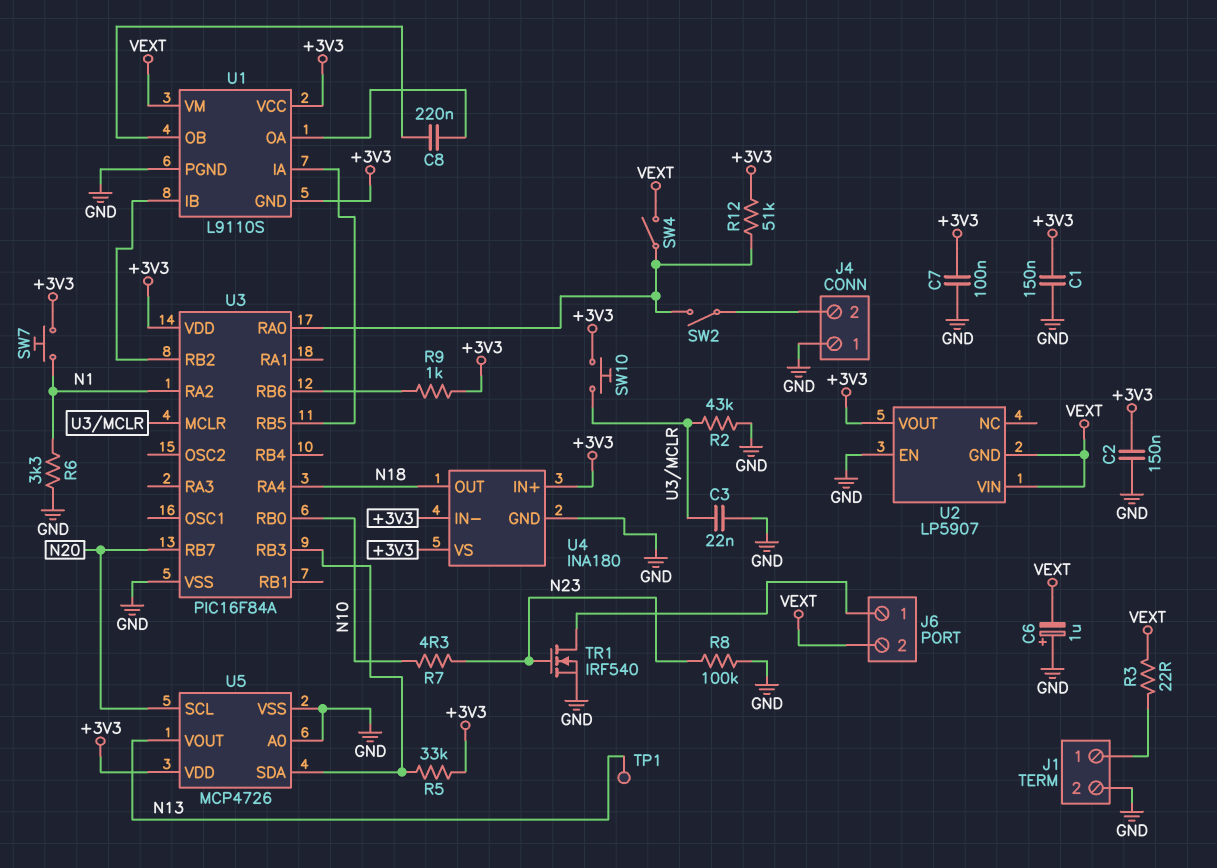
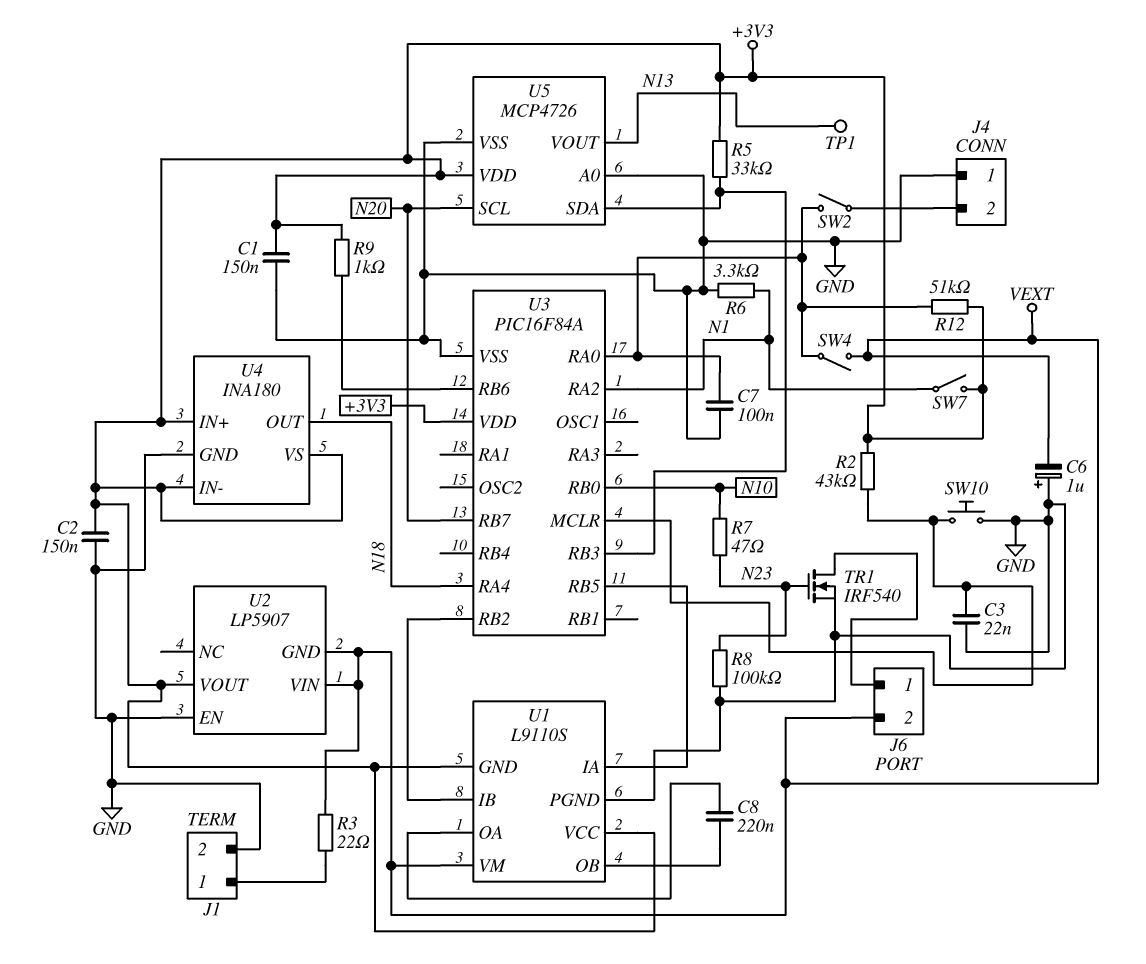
C7: 100nF (+3V3, GND) -> 100nF (GND, U3/RA0)
R2: 43k (GND, U3/MCLR) -> 43k (+3V3, U3/MCLR)
R7: 4.3 (N10, N23) -> 47 (N10, N23)
SW7: button (+3V3, N1) -> switch (+3V3, N1)
SW10: button (+3V3, U3/MCLR) -> button (GND, U3/MCLR)

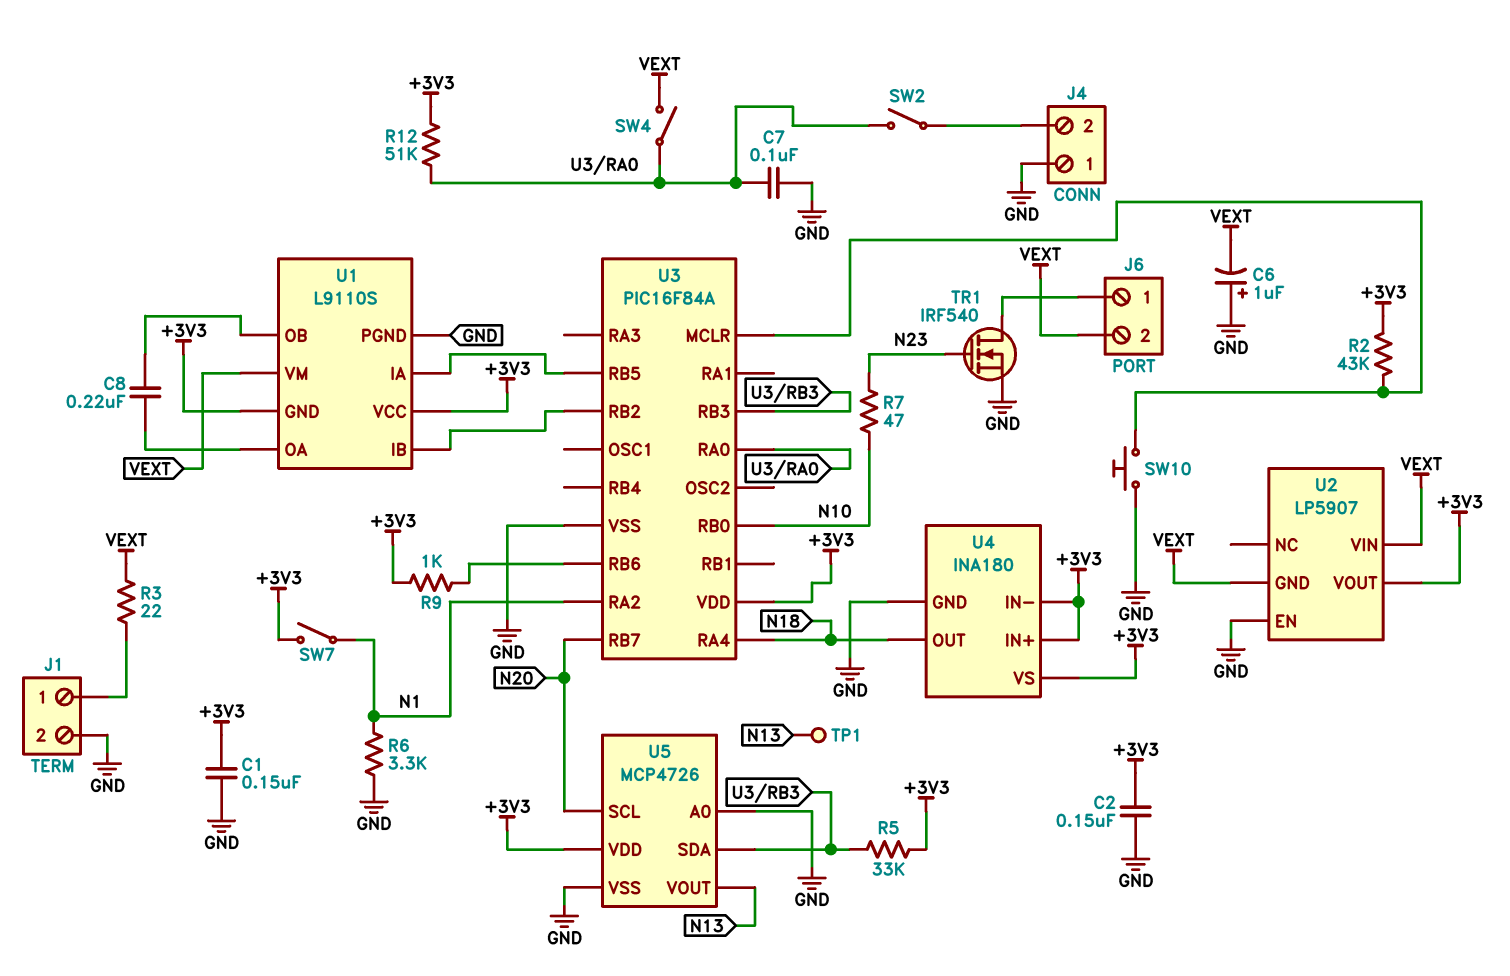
C3: 22nF (GND, U3/MCLR) -> none
R8: 100k (GND, N23) -> none

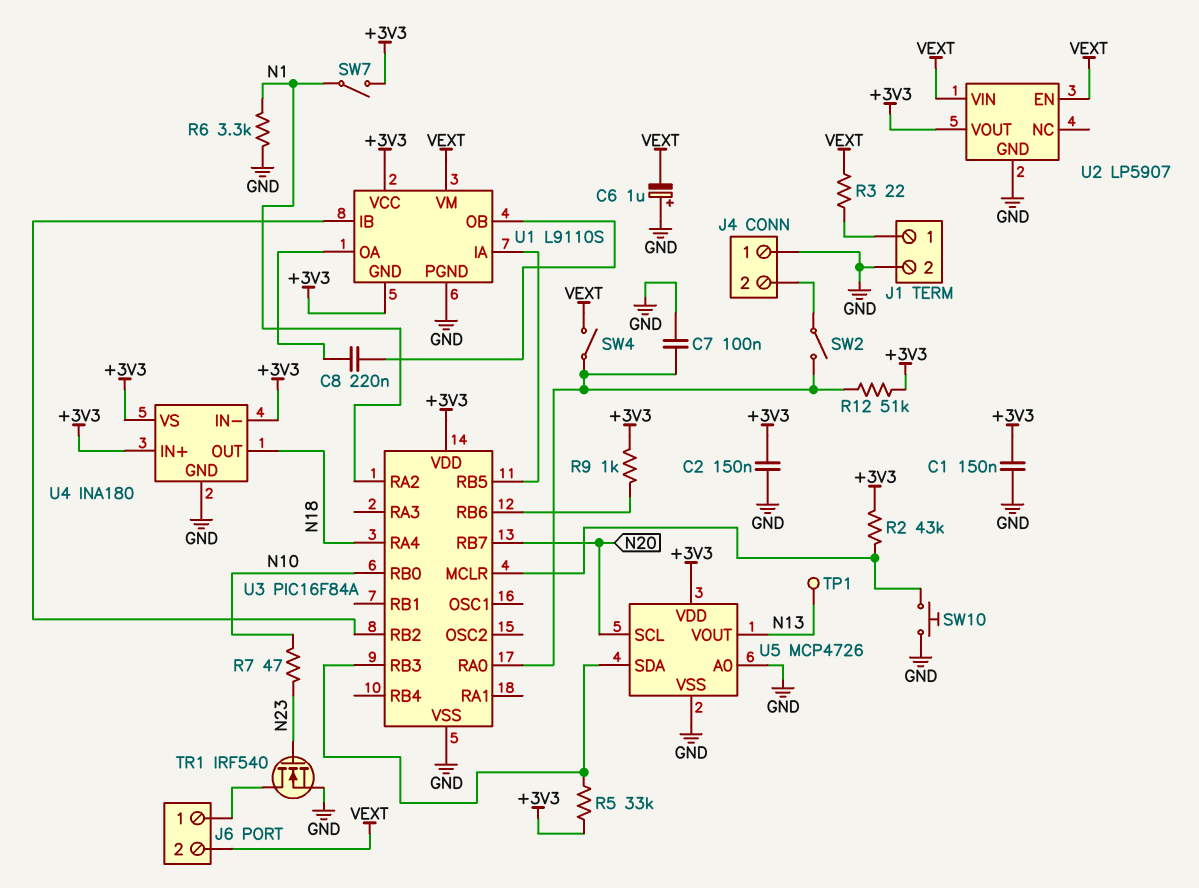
U2 pin EN: GND -> VEXT
U2 pin GND: VEXT -> GND

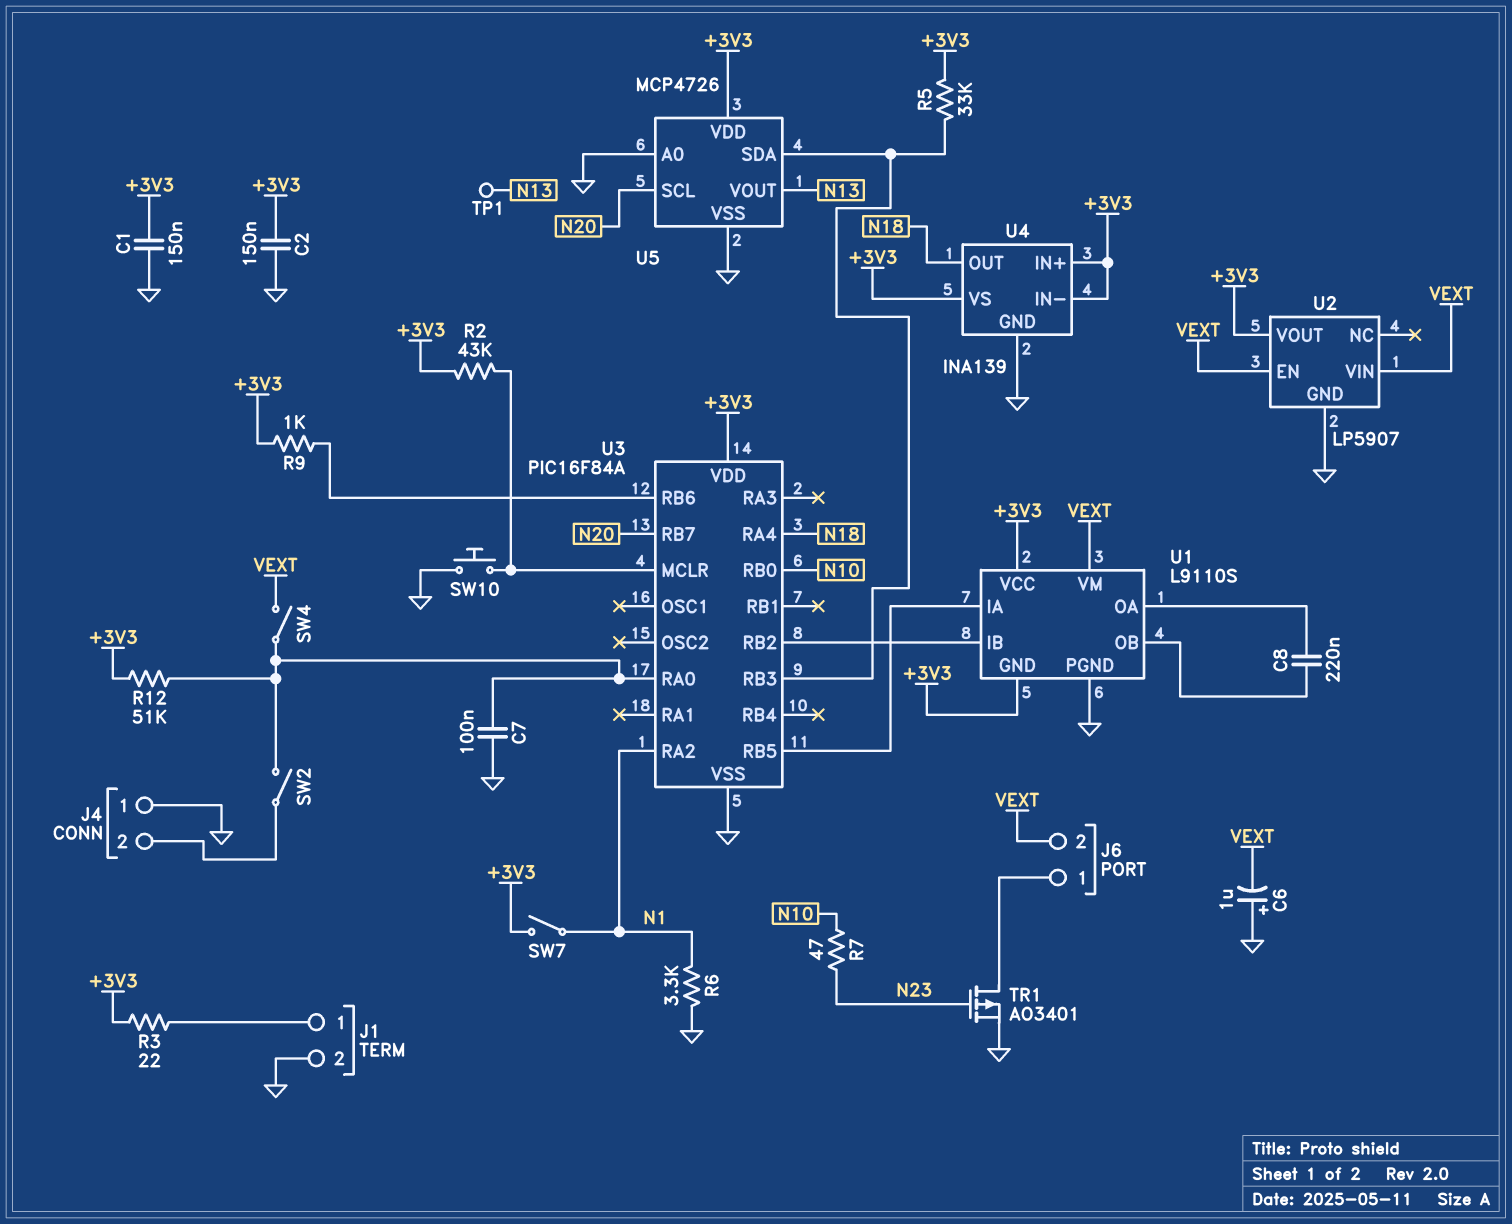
R3: 22 (J1/1, VEXT) -> 22 (+3V3, J1/1)
TR1: NMOS IRF540 (G N23, D J6/1, S GND) -> PMOS AO3401 (G N23, D J6/1, S GND)
U4: INA180 -> INA139

